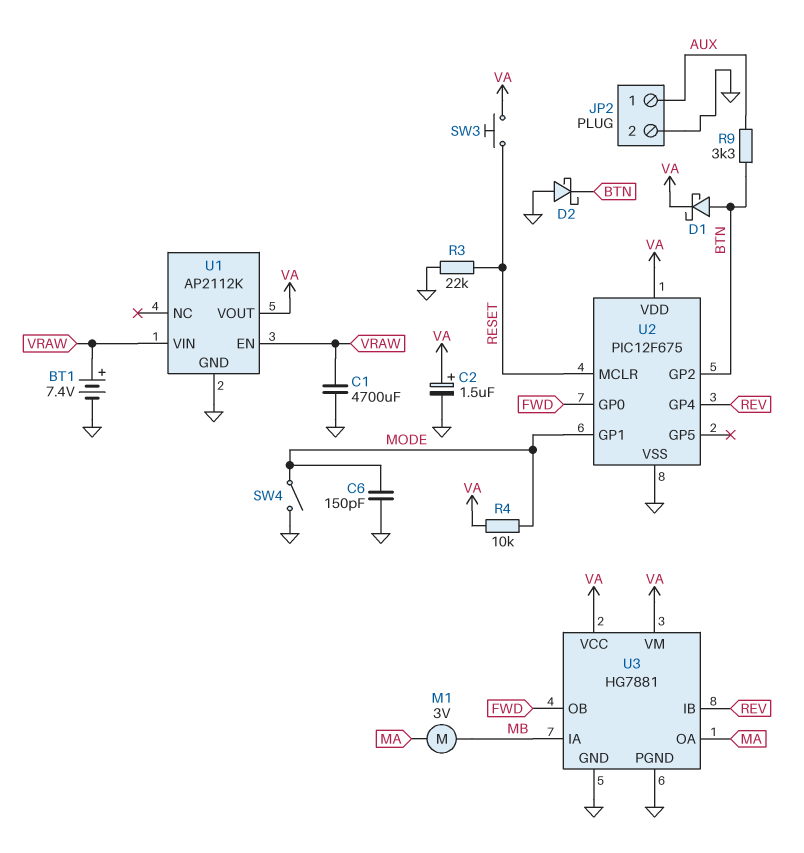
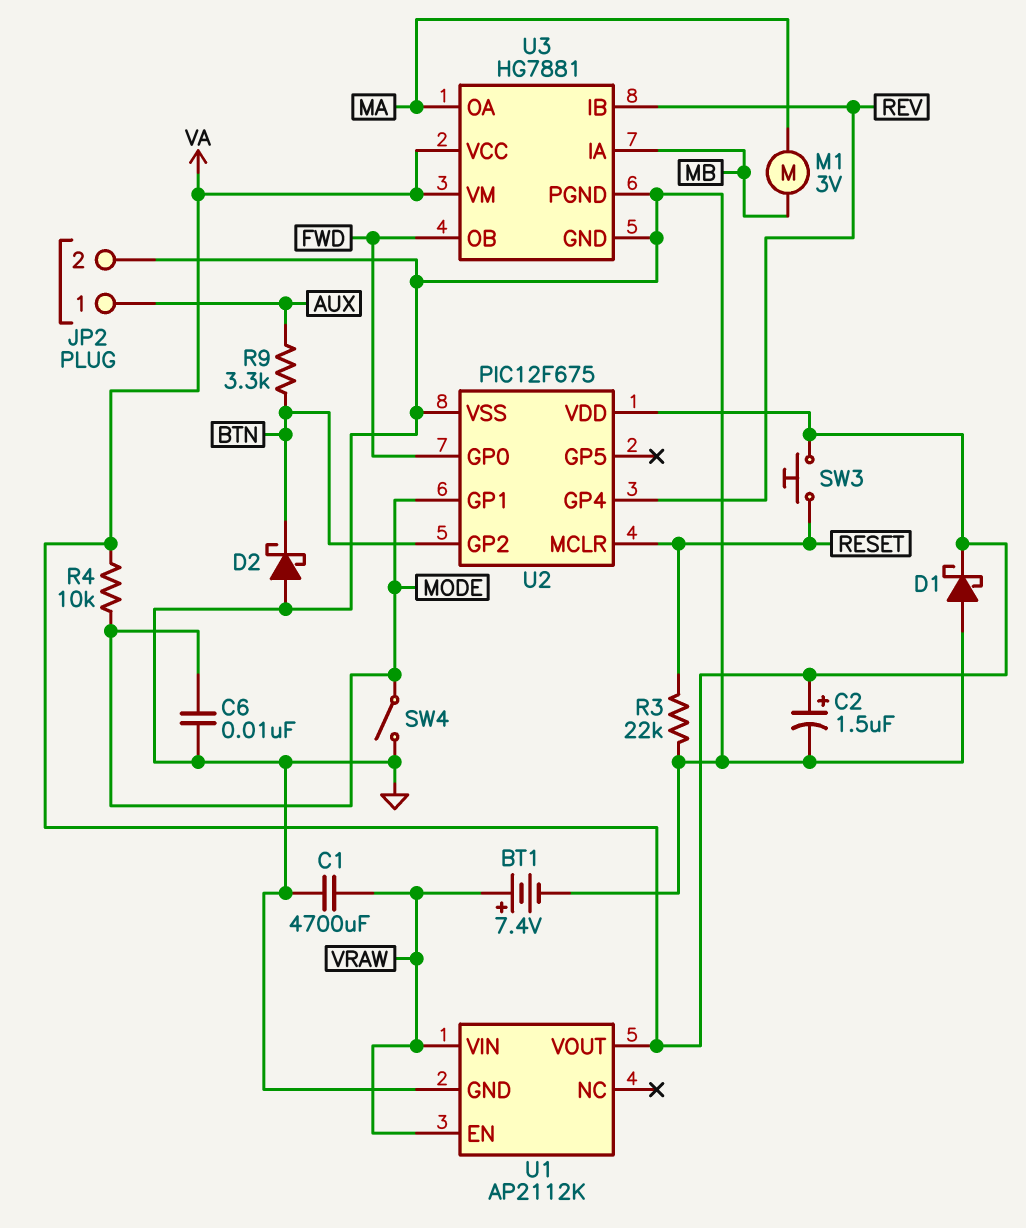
C6: 150pF (GND, MODE) -> 10nF (GND, MODE)
D1: schottky (A BTN, K VA) -> schottky (A GND, K VA)

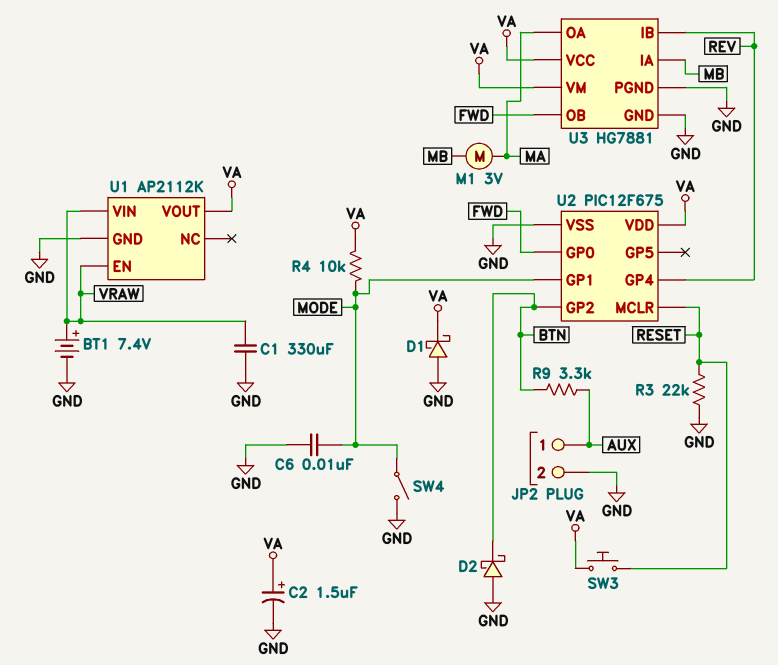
C1: 4700uF (GND, VRAW) -> 330uF (GND, VRAW)

